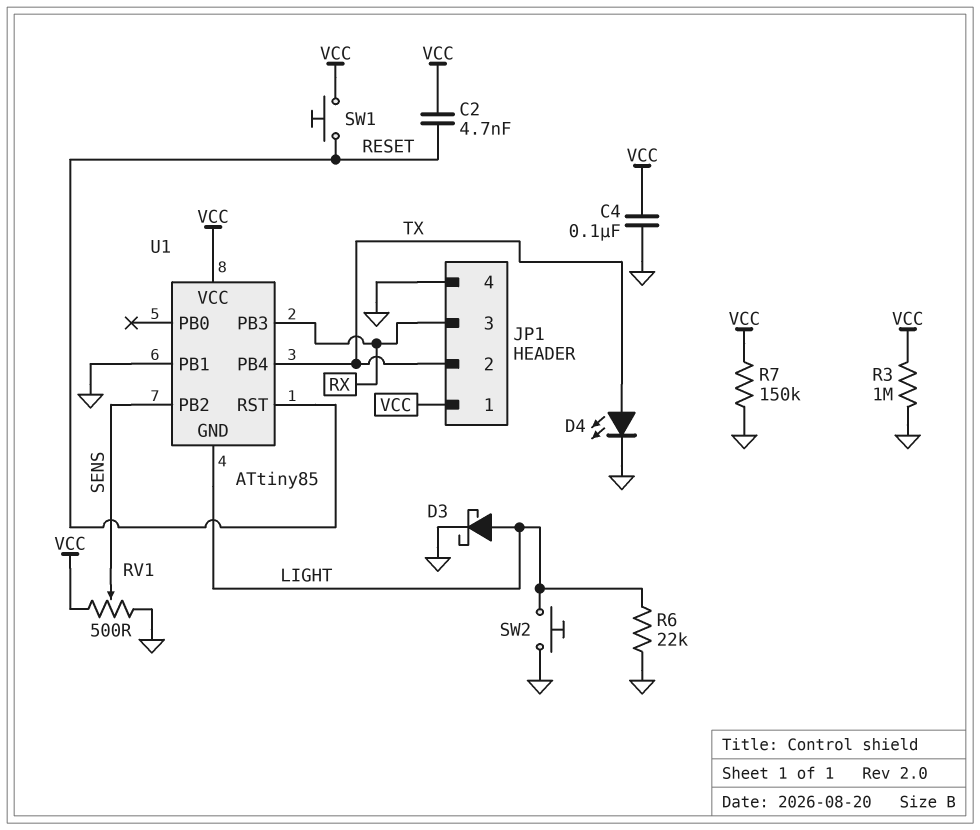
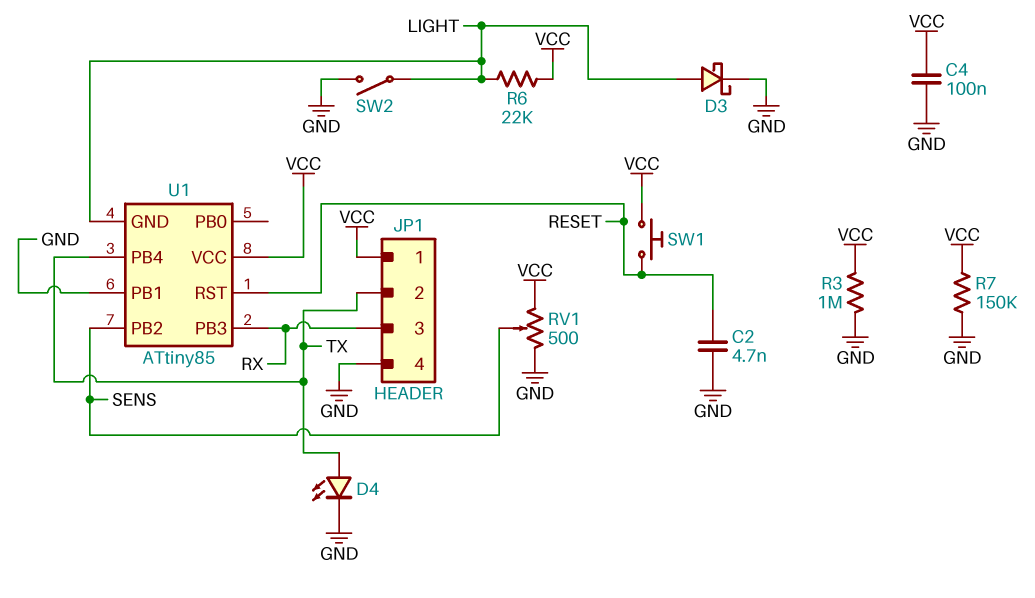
C2: 4.7nF (RESET, VCC) -> 4.7nF (GND, RESET)
R6: 22k (GND, LIGHT) -> 22k (LIGHT, VCC)
SW2: button (GND, LIGHT) -> switch (GND, LIGHT)

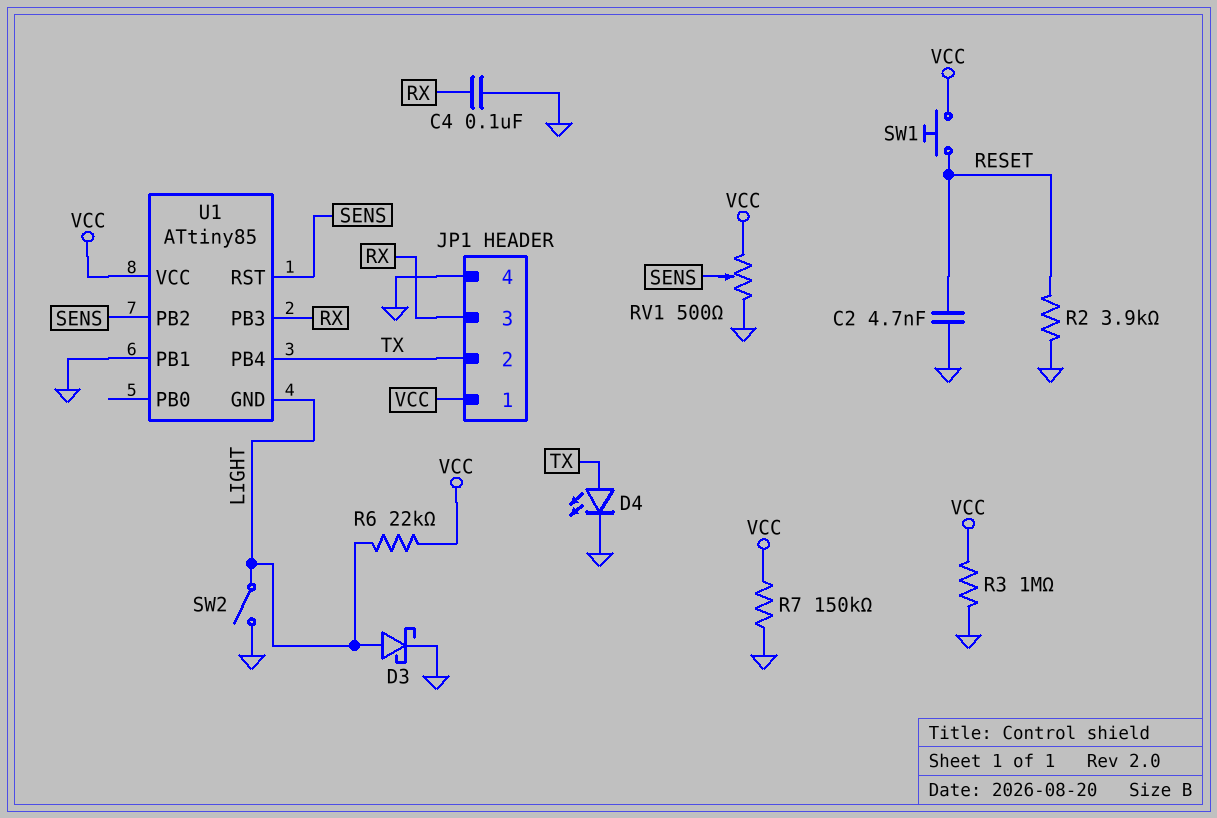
C4: 100nF (GND, VCC) -> 100nF (GND, RX)
R2: none -> 3.9k (GND, RESET)
U1 pin RST: RESET -> SENS

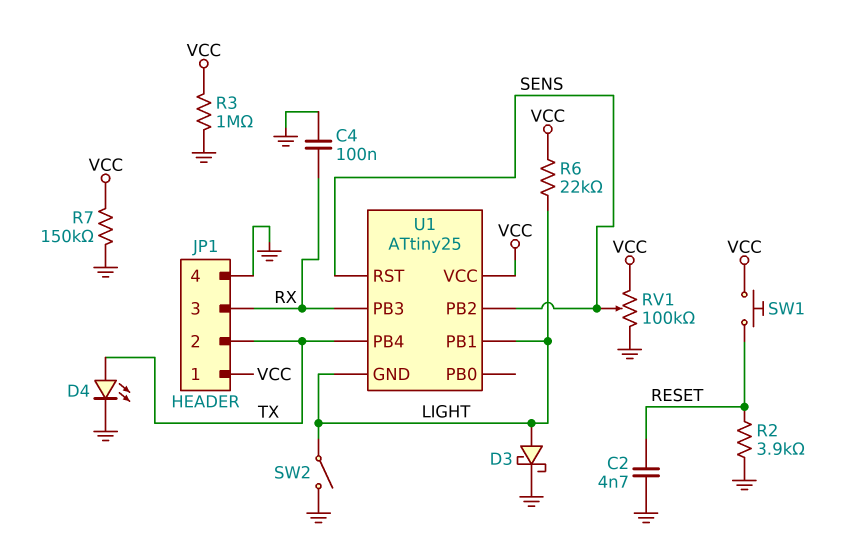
RV1: 500 (GND, VCC, wiper SENS) -> 100k (GND, VCC, wiper SENS)
U1: ATtiny85 -> ATtiny25
U1 pin PB1: GND -> LIGHT

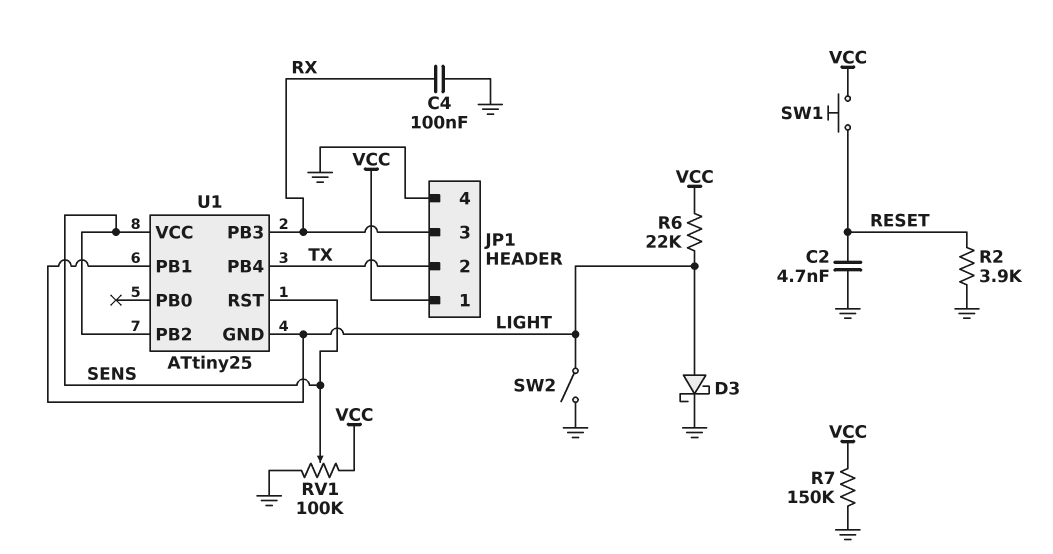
D4: LED (A TX, K GND) -> none
R3: 1M (GND, VCC) -> none
U1 pin VCC: VCC -> SENS

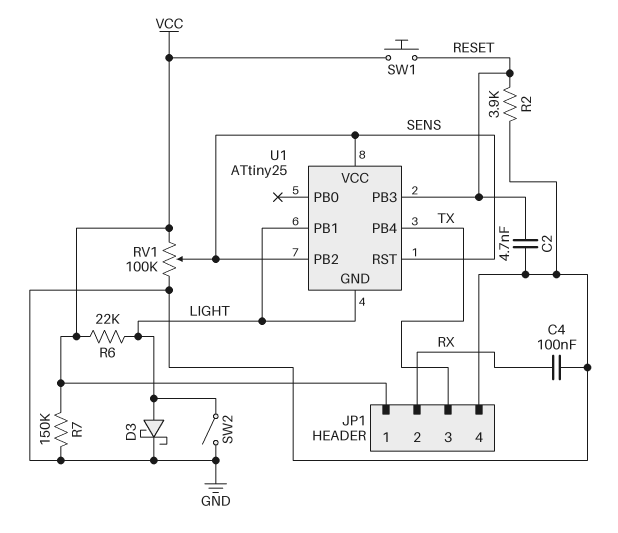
JP1 pin 2: TX -> RX
JP1 pin 3: RX -> TX
U1 pin PB3: RX -> RESET

